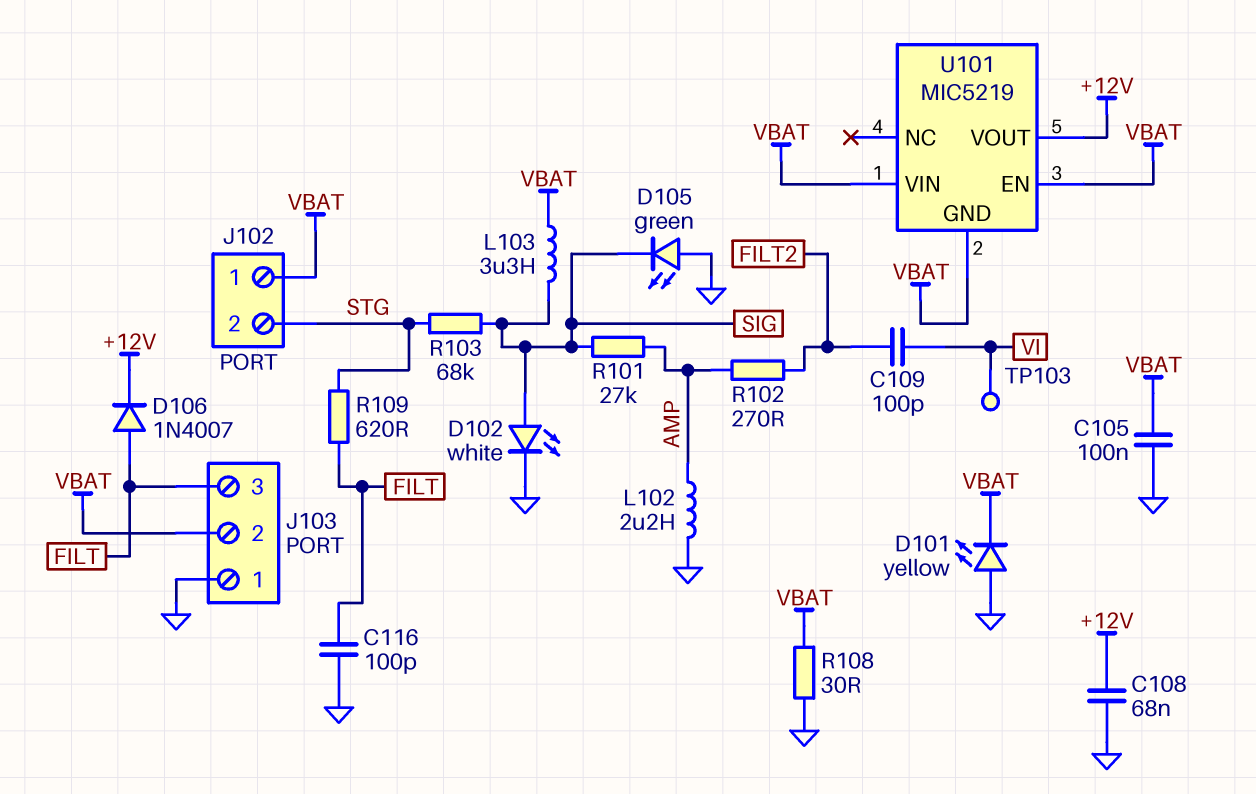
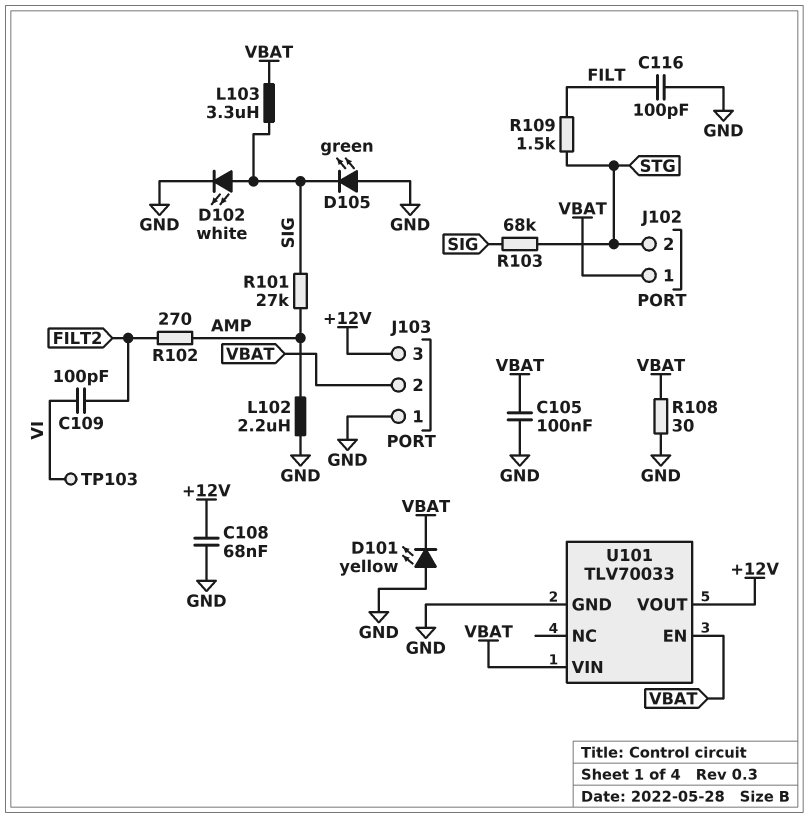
D106: diode 1N4007 (A FILT, K +12V) -> none
J103 pin 3: FILT -> +12V
R109: 620 (FILT, STG) -> 1.5k (FILT, STG)
U101: MIC5219 -> TLV70033
U101 pin GND: VBAT -> GND

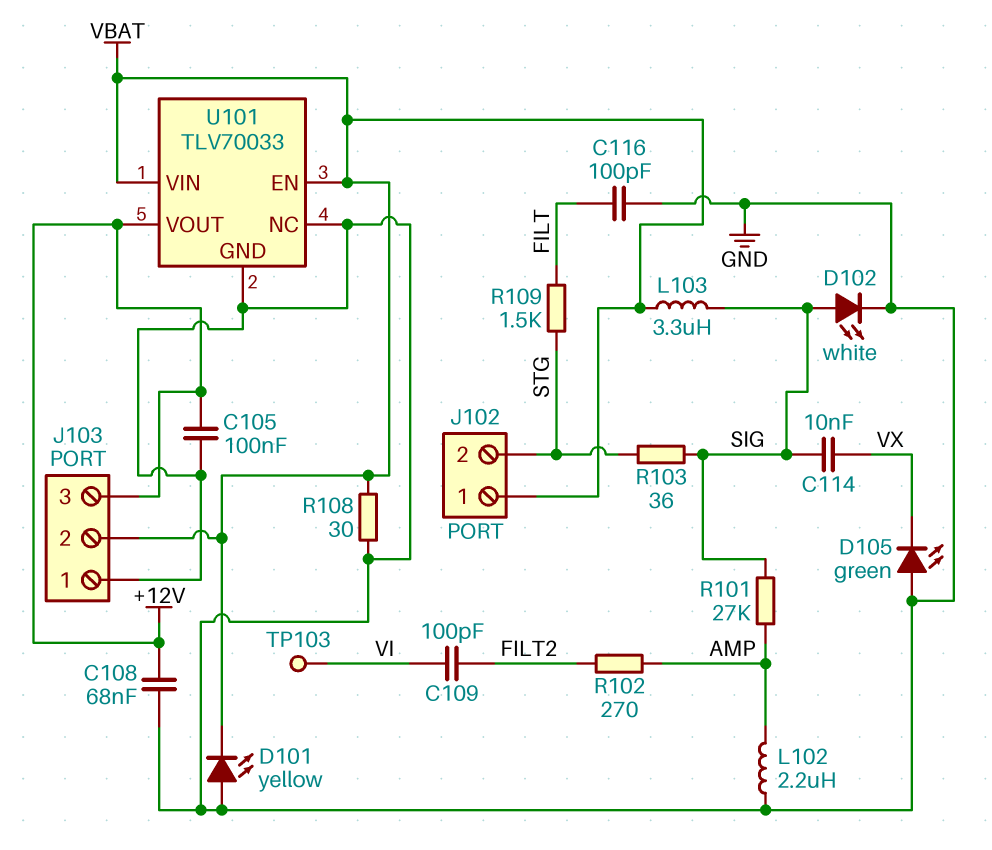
C105: 100nF (GND, VBAT) -> 100nF (+12V, GND)
C114: none -> 10nF (SIG, VX)
D105: LED green (A GND, K SIG) -> LED green (A GND, K VX)
R103: 68k (SIG, STG) -> 36 (SIG, STG)
U101 pin NC: none -> GND

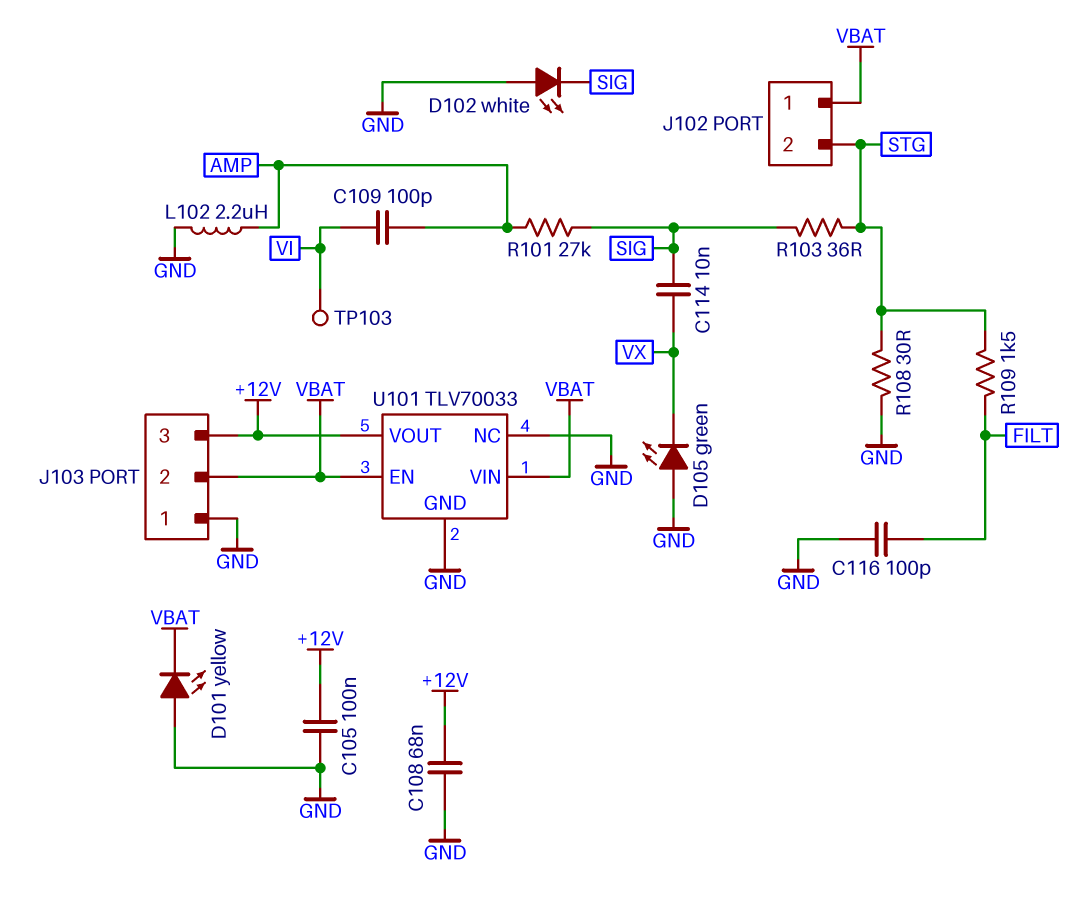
C109: 100pF (FILT2, VI) -> 100pF (AMP, VI)
D102: LED white (A SIG, K GND) -> LED white (A GND, K SIG)
L103: 3.3uH (SIG, VBAT) -> none
R102: 270 (AMP, FILT2) -> none
R108: 30 (GND, VBAT) -> 30 (GND, STG)

